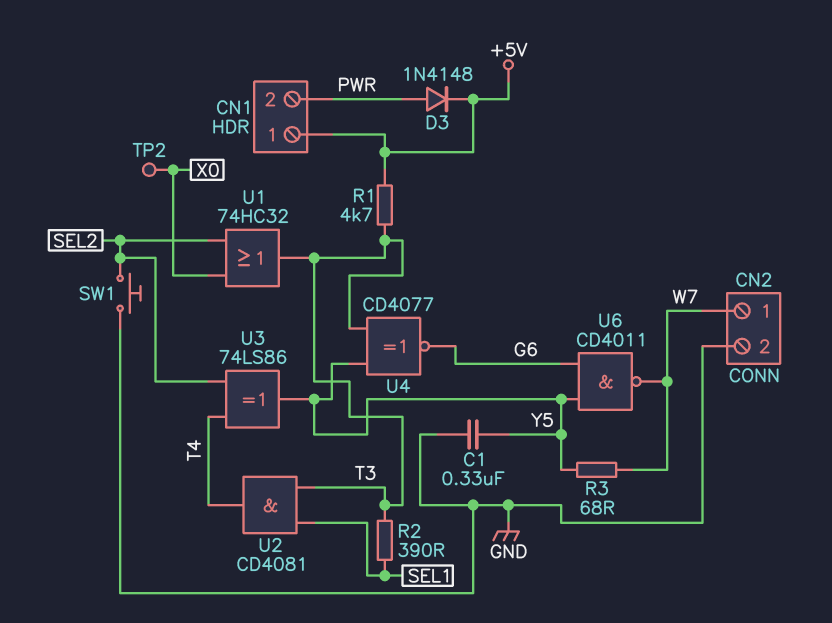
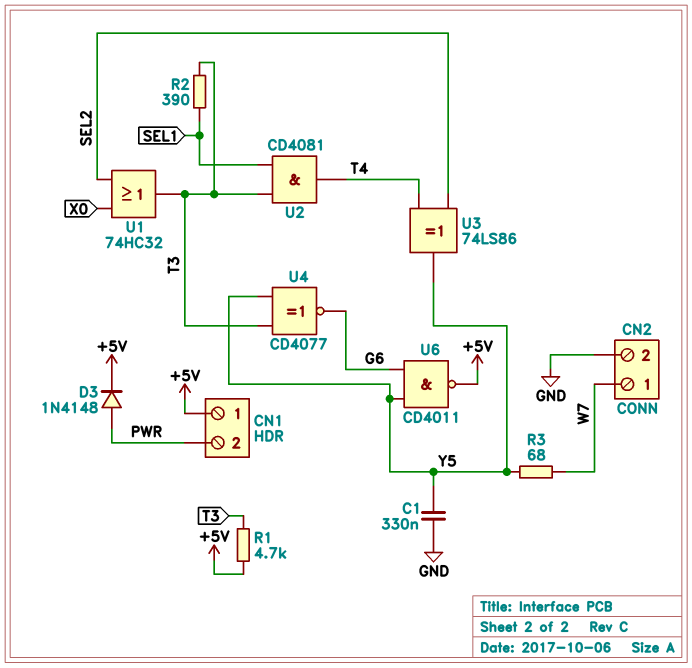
SW1: button (GND, SEL2) -> none
TP2: test point (X0) -> none
U6: NAND CD4011 (in G6, in Y5, out W7) -> NAND CD4011 (in G6, in Y5, out +5V)

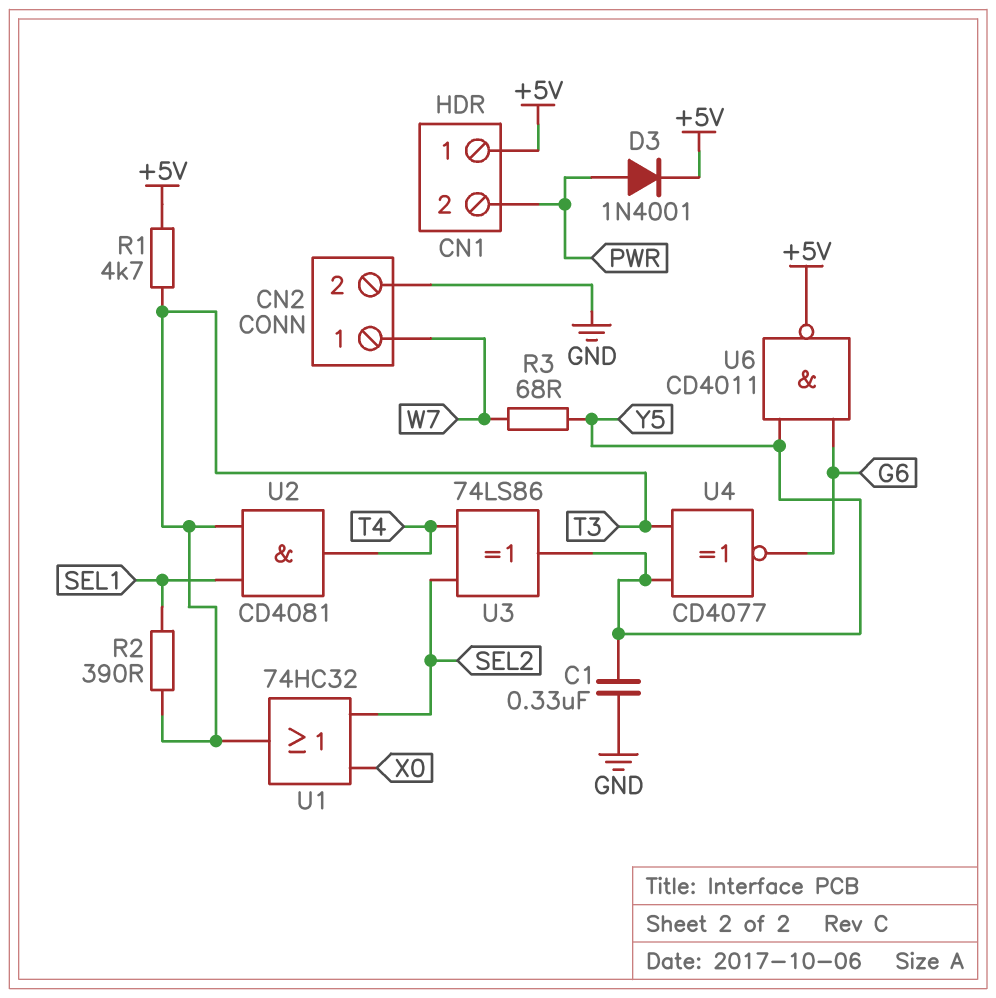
D3: diode 1N4148 (A PWR, K +5V) -> diode 1N4001 (A PWR, K +5V)

